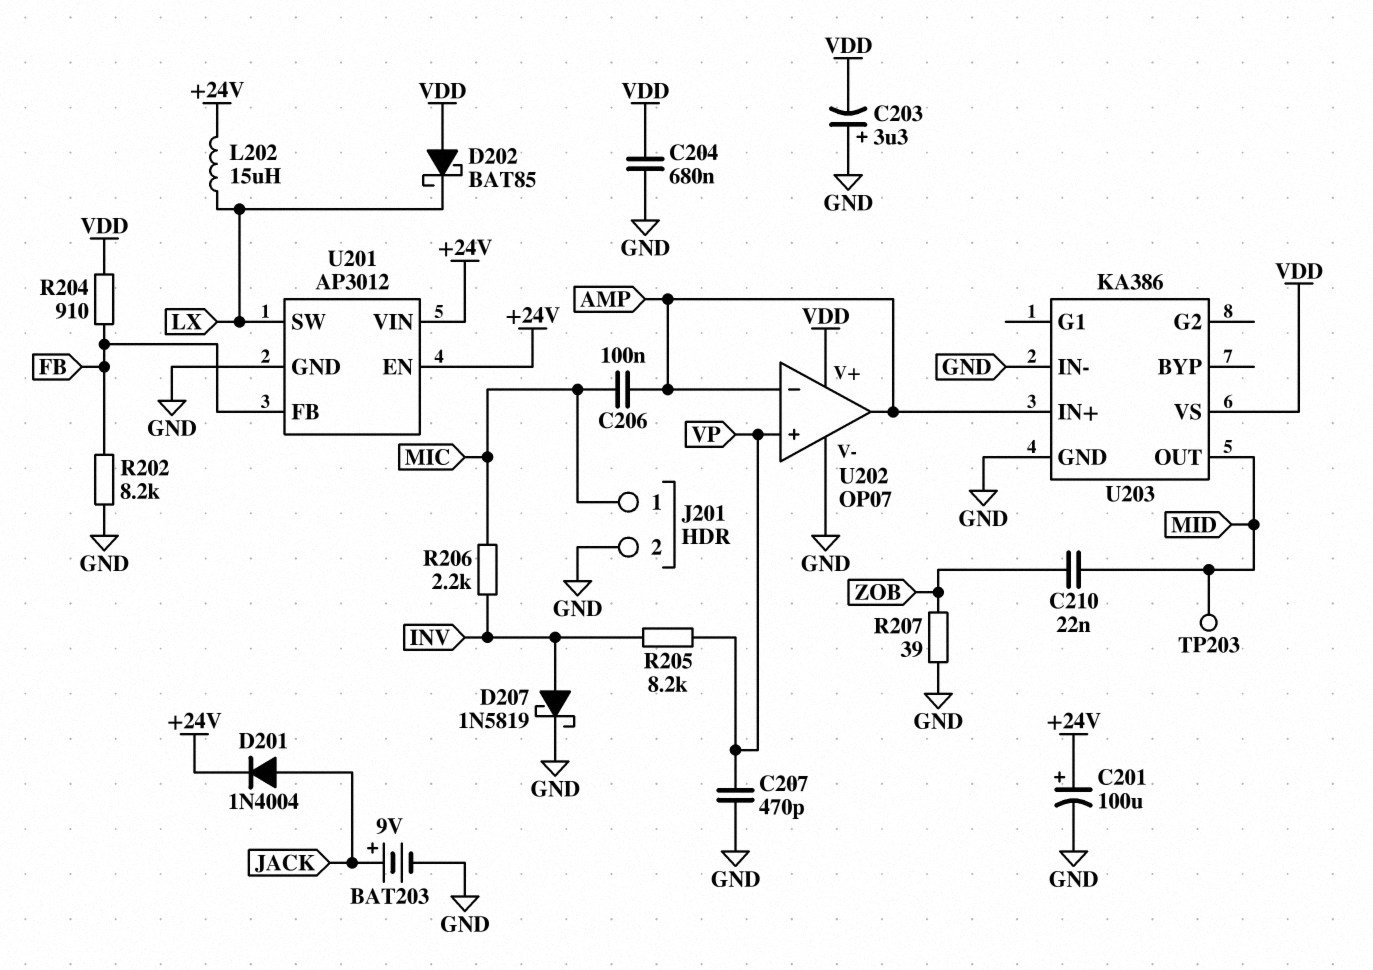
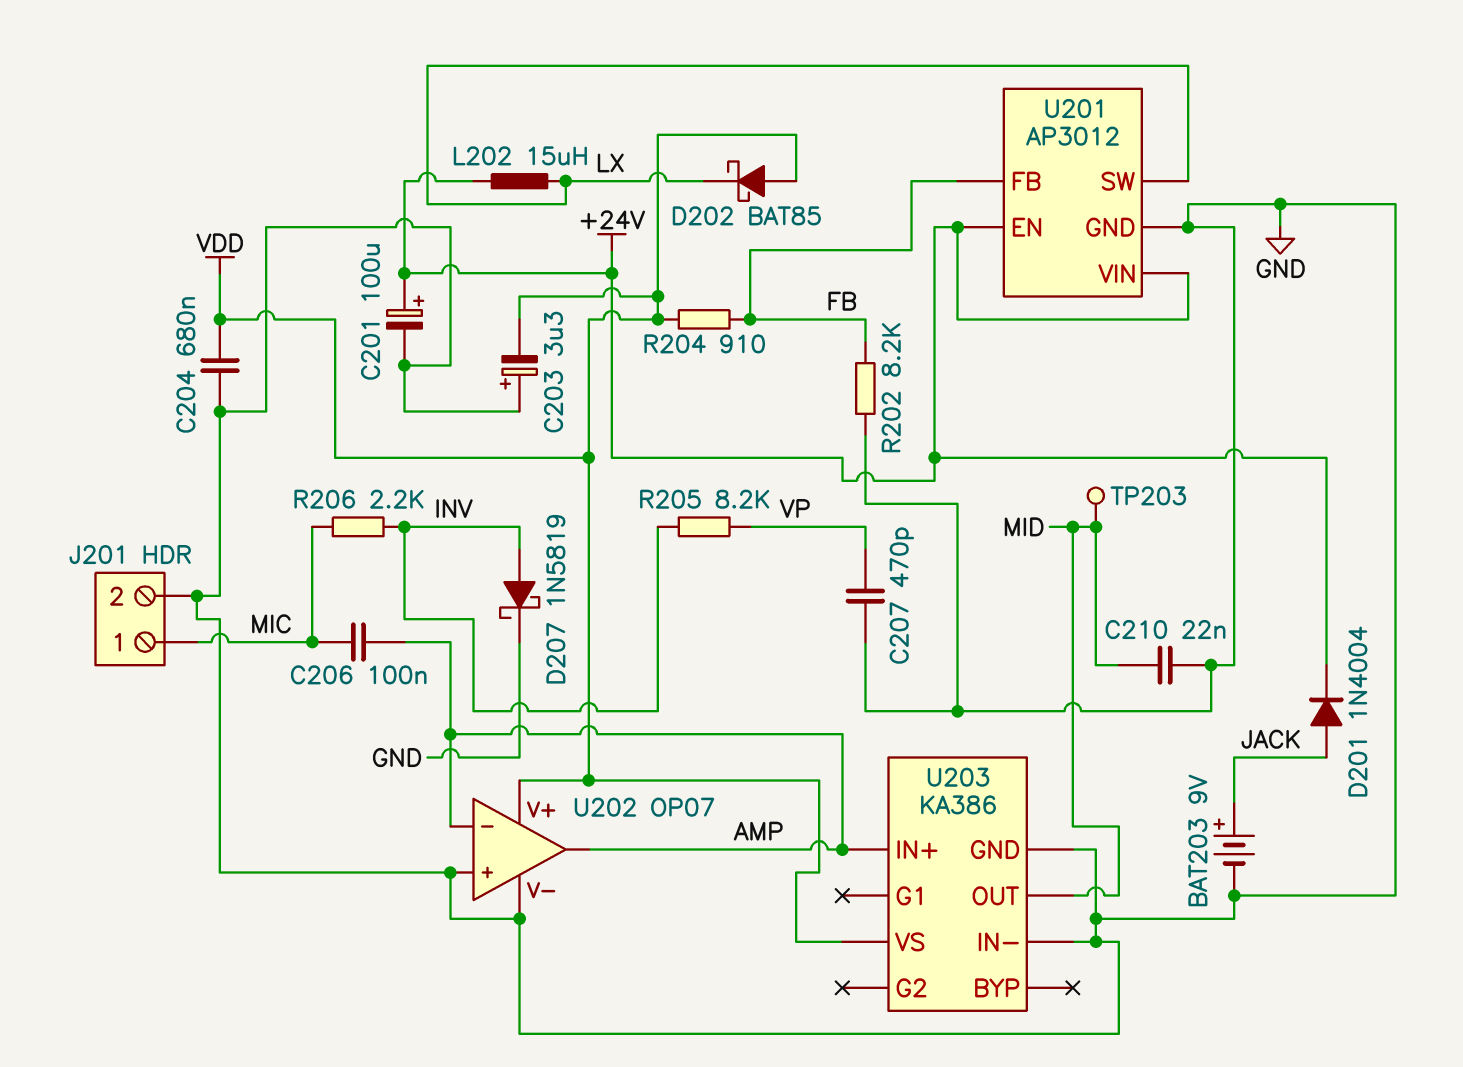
C210: 22nF (MID, ZOB) -> 22nF (GND, MID)
R207: 39 (GND, ZOB) -> none
U202 pin in+: VP -> GND

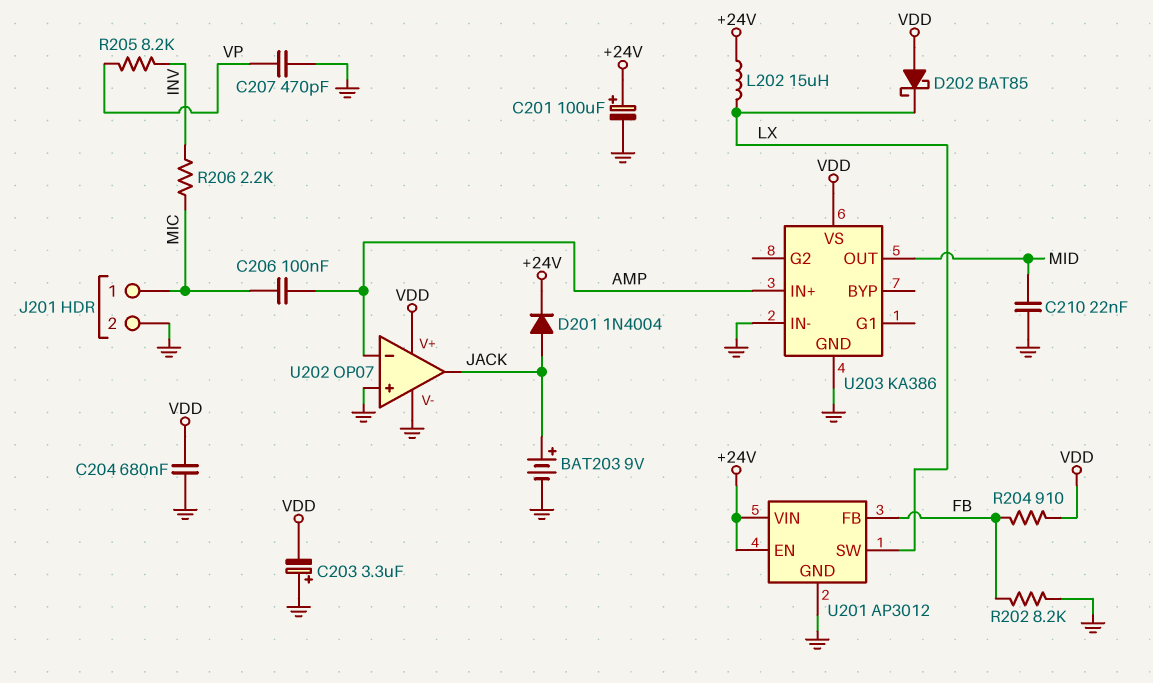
D207: schottky 1N5819 (A INV, K GND) -> none
TP203: test point (MID) -> none
U202 pin out: AMP -> JACK

